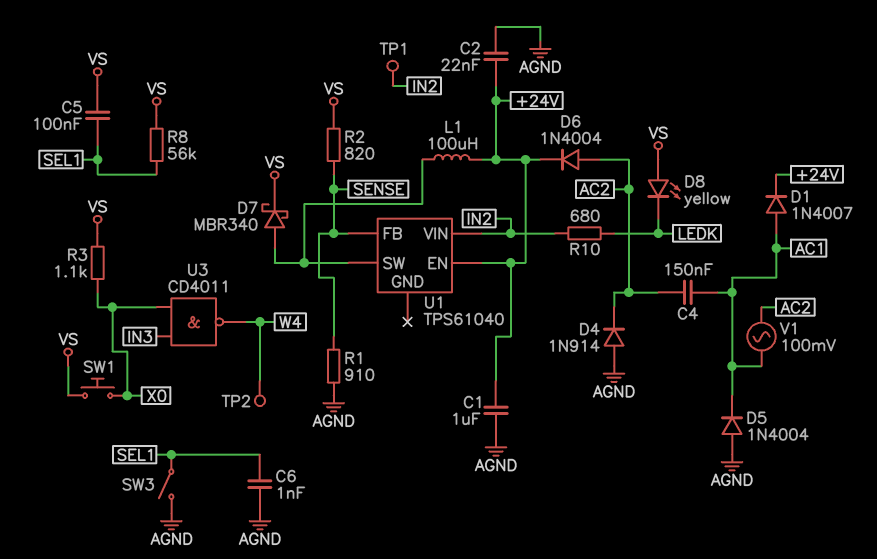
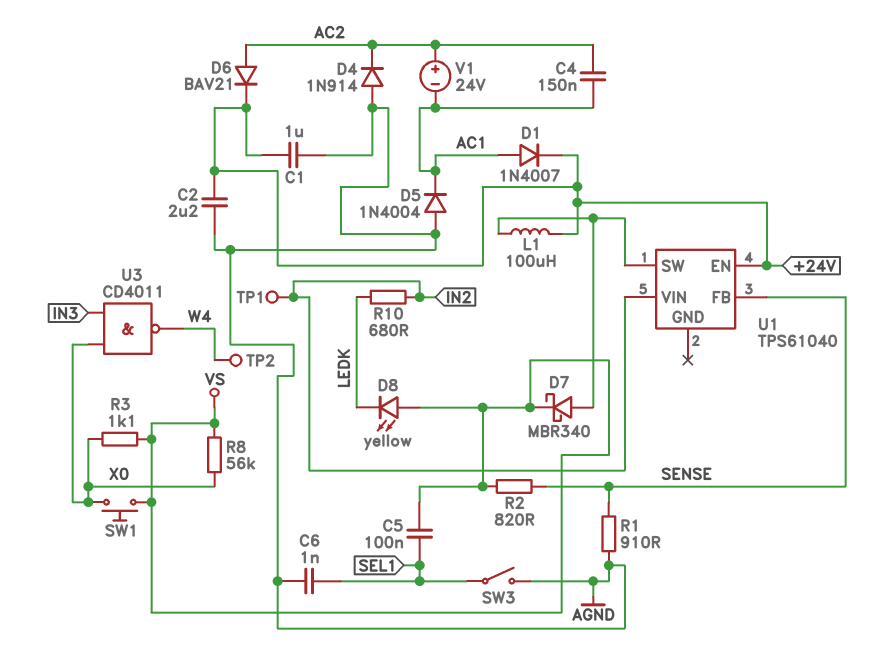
C2: 22nF (+24V, AGND) -> 2.2uF (+24V, AGND)
D6: diode 1N4004 (A AC2, K +24V) -> diode BAV21 (A AC2, K +24V)
R8: 56k (SEL1, VS) -> 56k (VS, X0)
V1: AC 100mV (AC1, AC2) -> 24V (plus AC2, minus AC1)

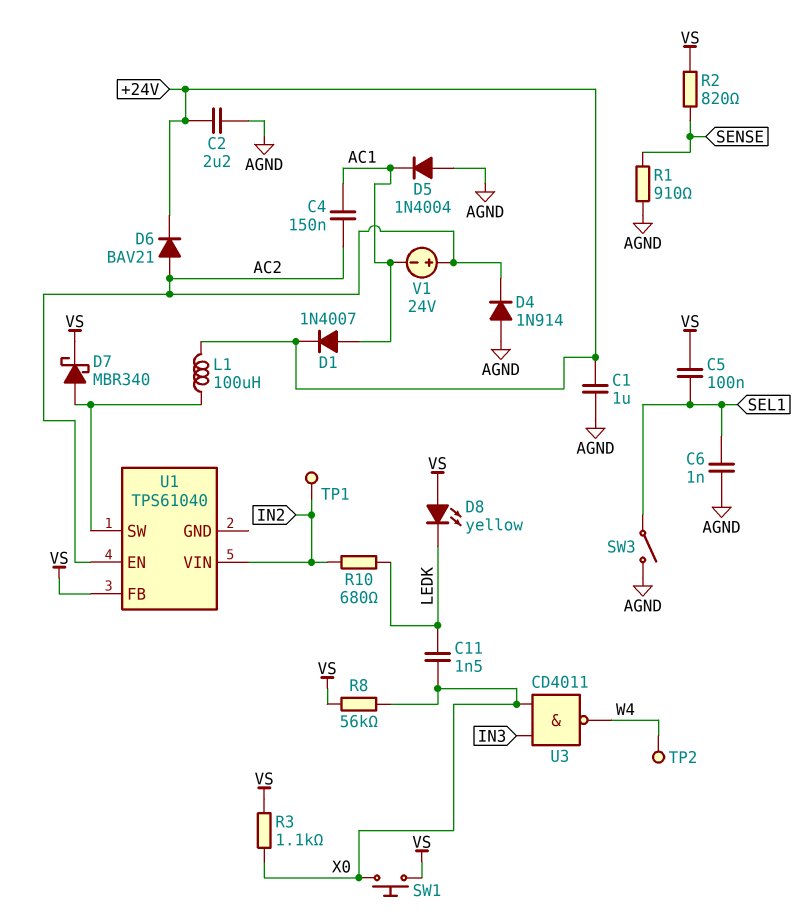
C11: none -> 1.5nF (LEDK, X0)
U1 pin EN: +24V -> AC2
U1 pin FB: SENSE -> VS

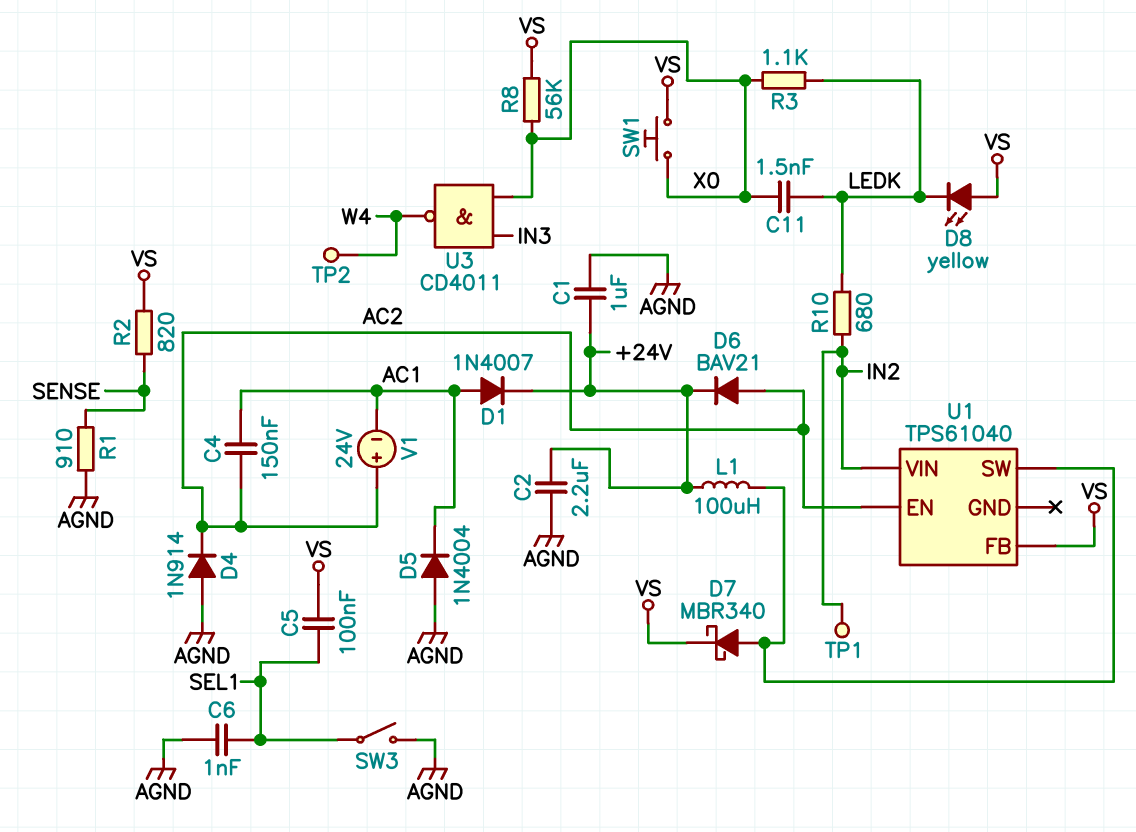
R3: 1.1k (VS, X0) -> 1.1k (LEDK, X0)

